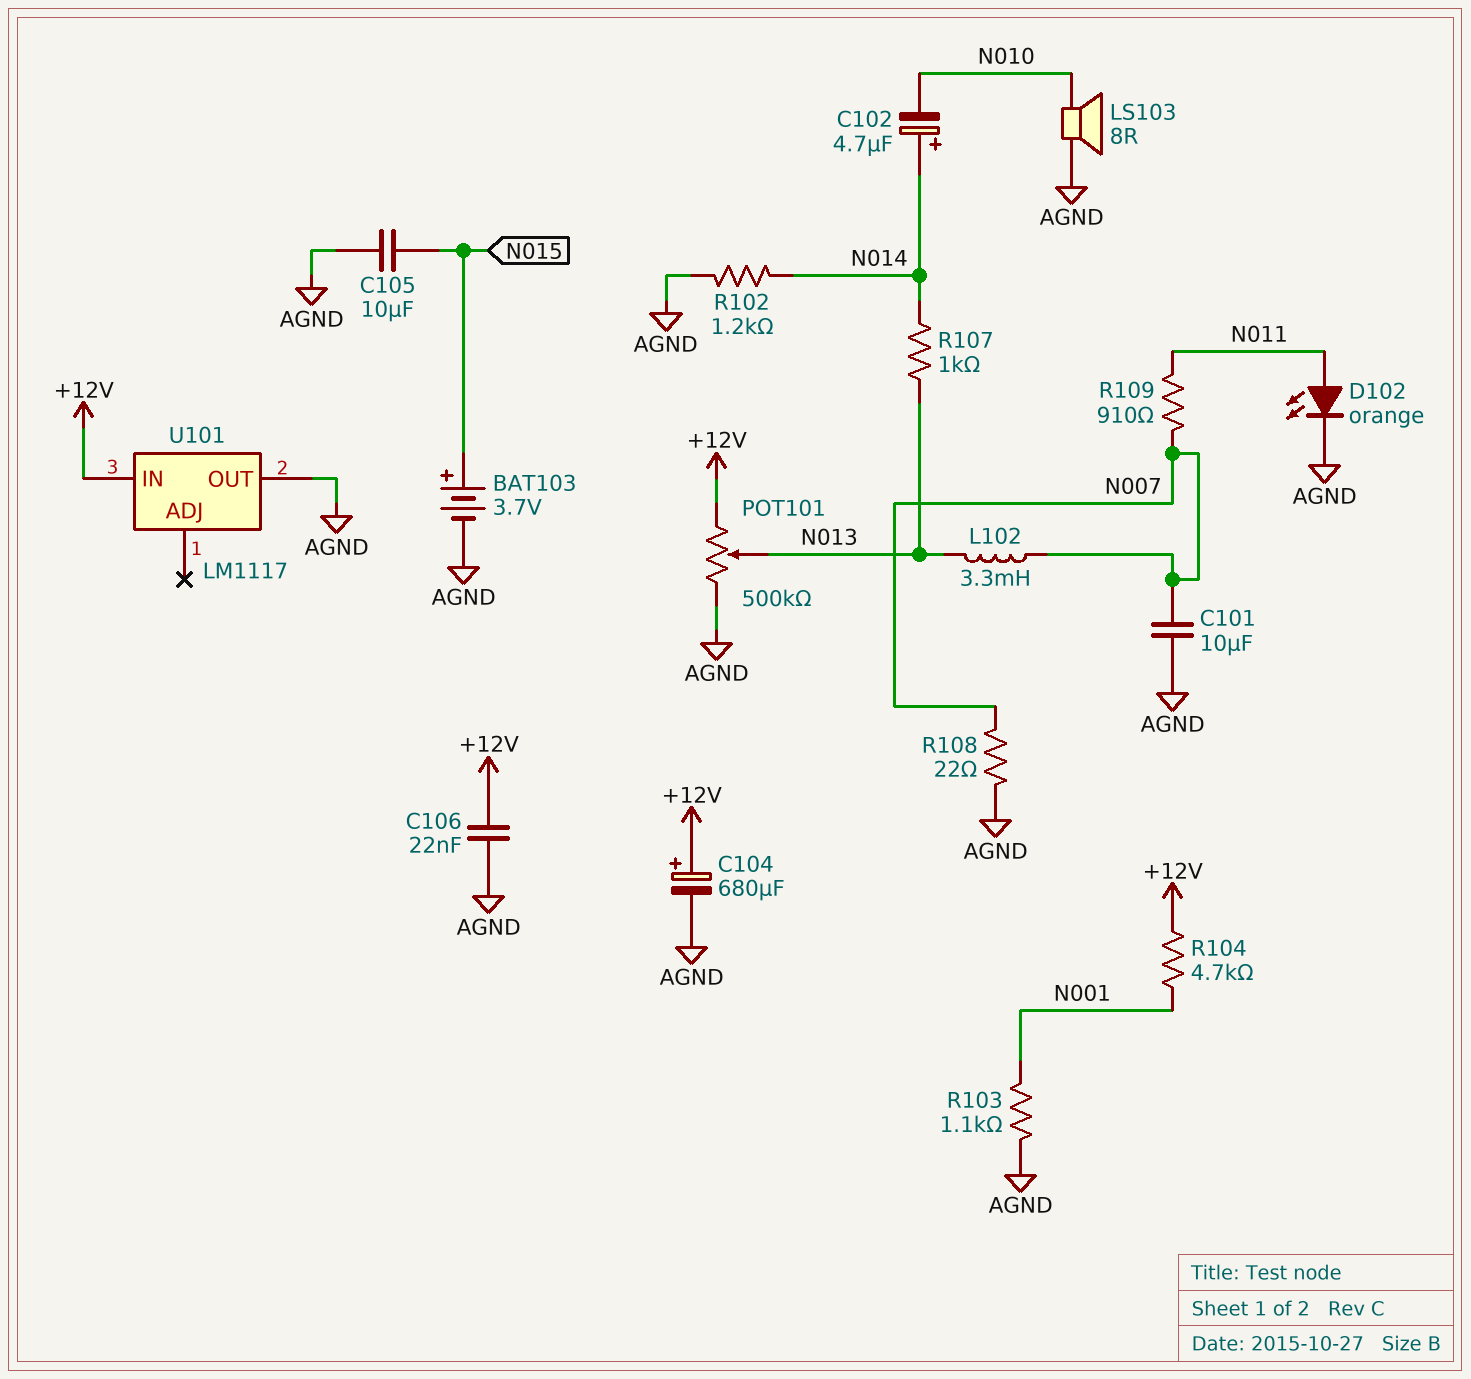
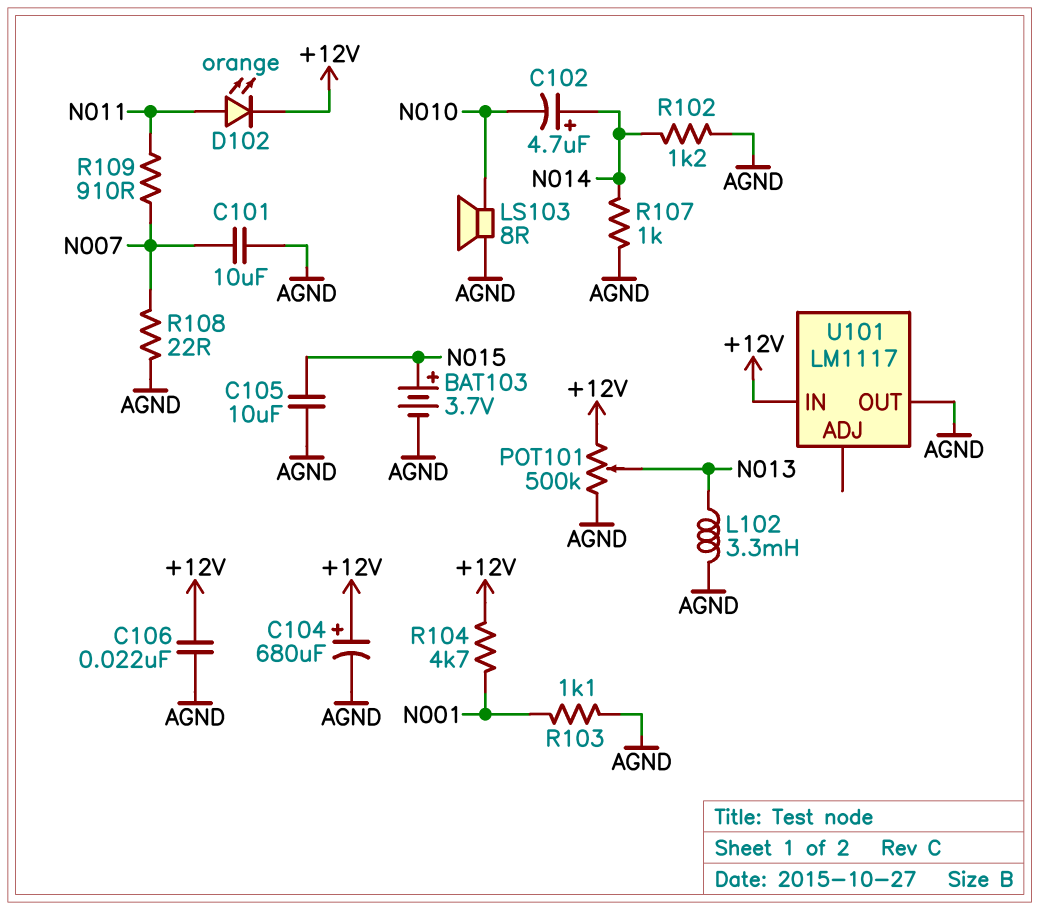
D102: LED orange (A N011, K AGND) -> LED orange (A N011, K +12V)
L102: 3.3mH (N007, N013) -> 3.3mH (AGND, N013)
R107: 1k (N013, N014) -> 1k (AGND, N014)

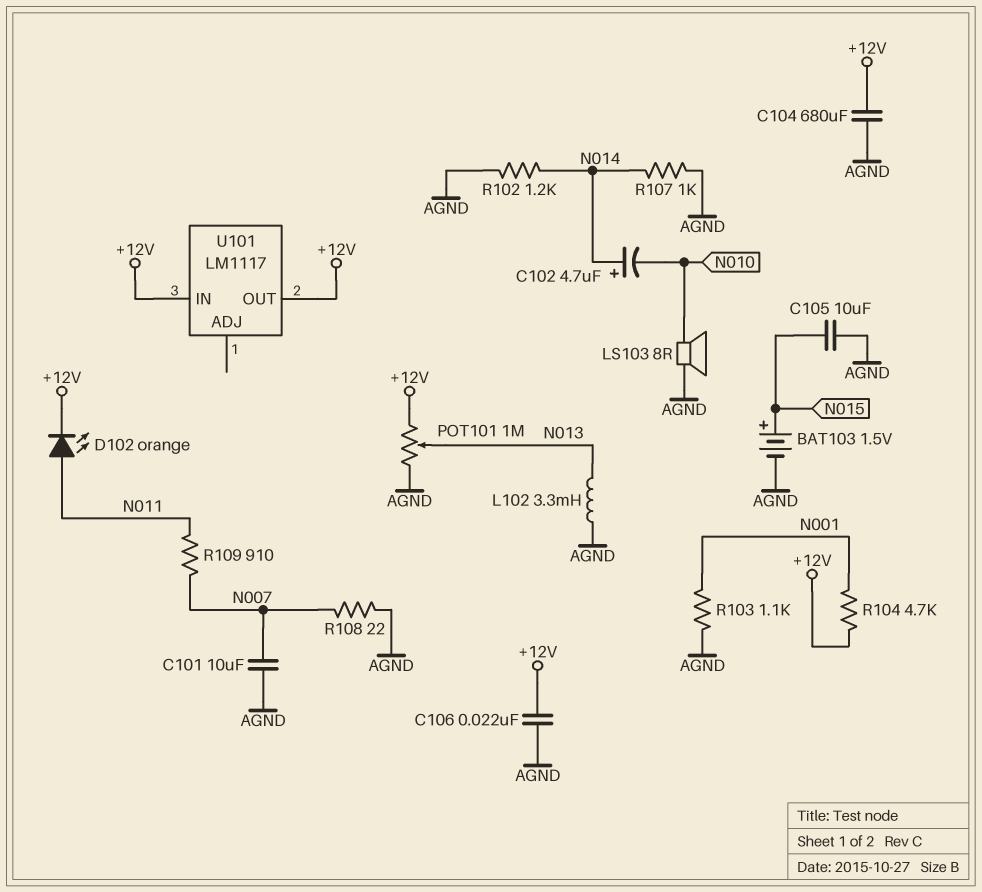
BAT103: 3.7V (plus N015, minus AGND) -> 1.5V (plus N015, minus AGND)
C104: 680uF (plus +12V, minus AGND) -> 680uF (+12V, AGND)
POT101: 500k (+12V, AGND, wiper N013) -> 1M (+12V, AGND, wiper N013)
U101 pin OUT: AGND -> +12V

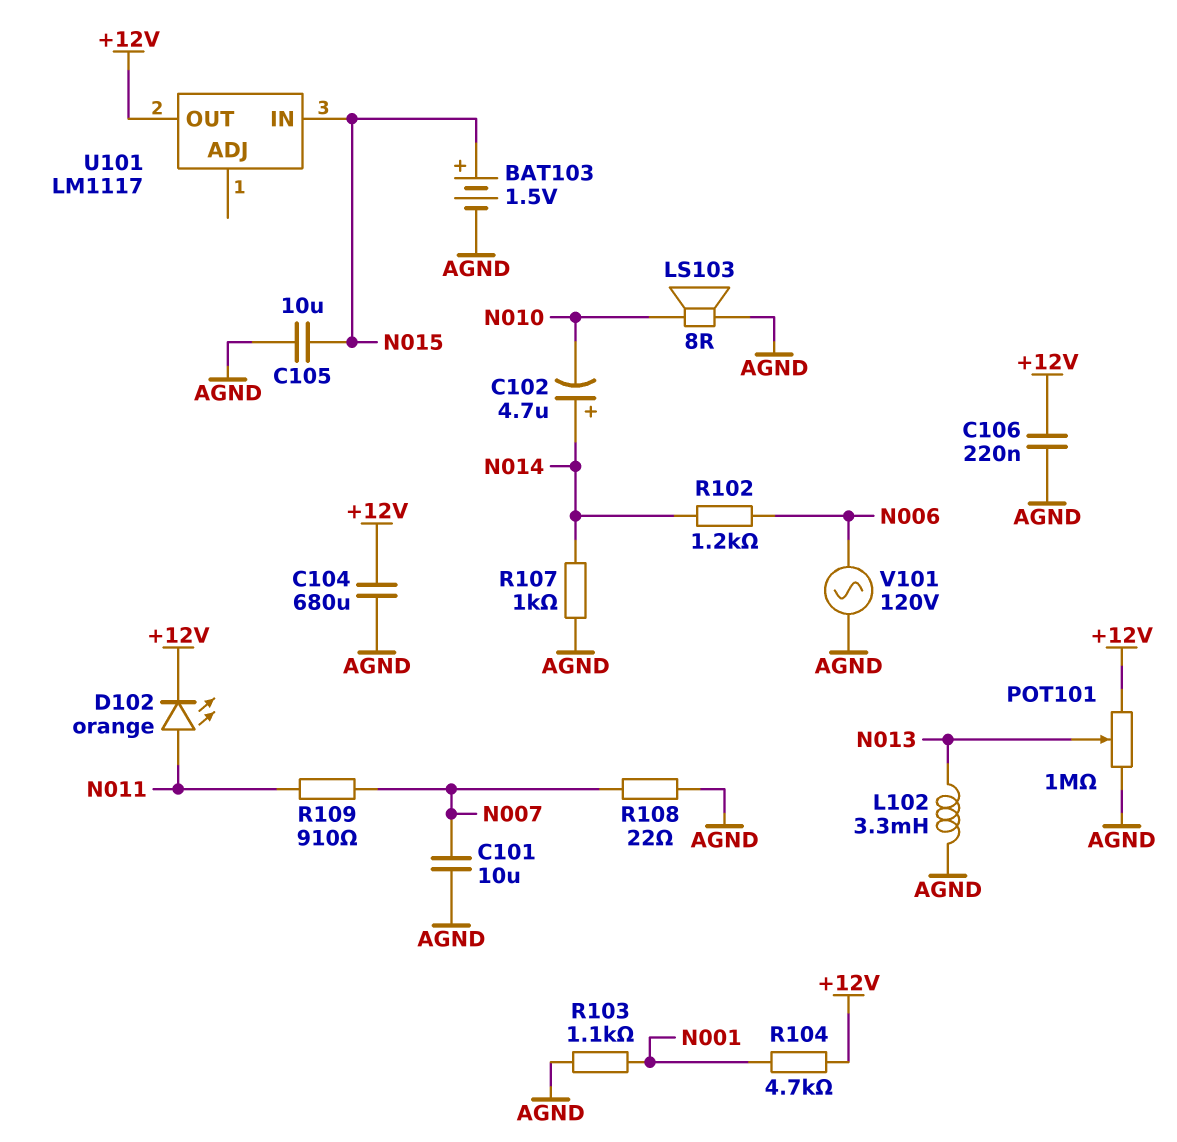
C106: 22nF (+12V, AGND) -> 220nF (+12V, AGND)
R102: 1.2k (AGND, N014) -> 1.2k (N006, N014)
U101 pin IN: +12V -> N015
V101: none -> AC 120V (AGND, N006)

